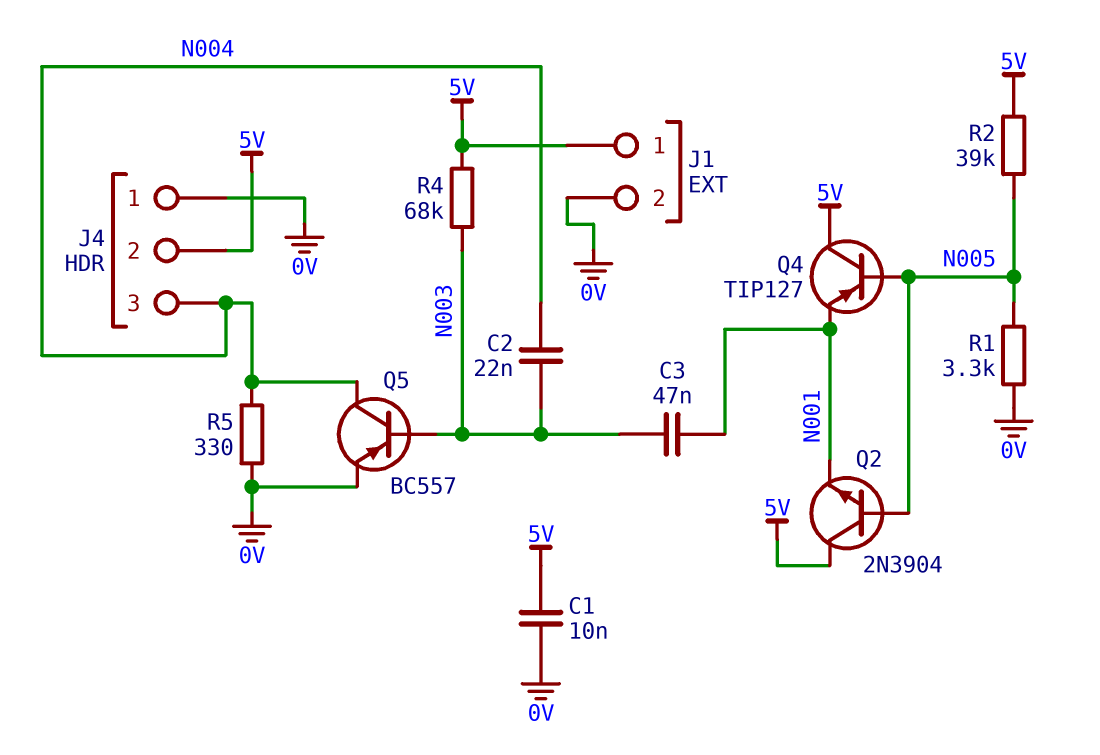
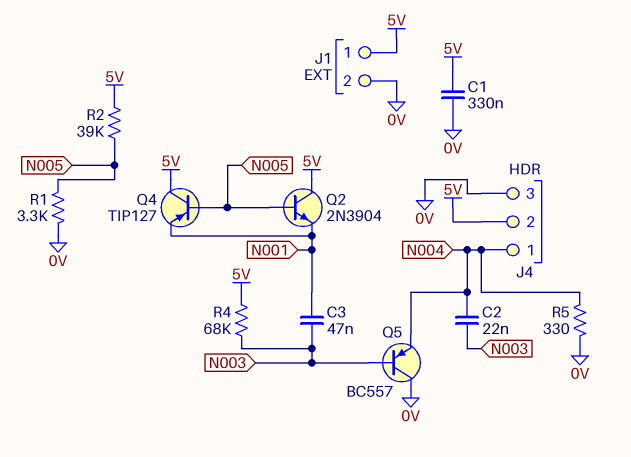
C1: 10nF (0V, 5V) -> 330nF (0V, 5V)
J4 pin 1: 0V -> N004
J4 pin 3: N004 -> 0V
Q5: PNP BC557 (B N003, C N004, E 0V) -> PNP BC557 (B N003, C 0V, E N004)

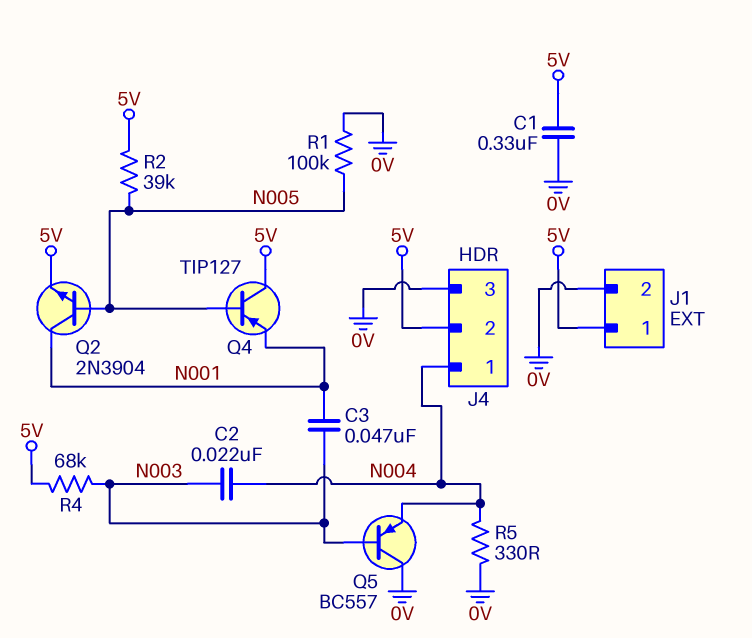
Q2: NPN 2N3904 (B N005, C 5V, E N001) -> NPN 2N3904 (B N005, C N001, E 5V)
R1: 3.3k (0V, N005) -> 100k (0V, N005)

